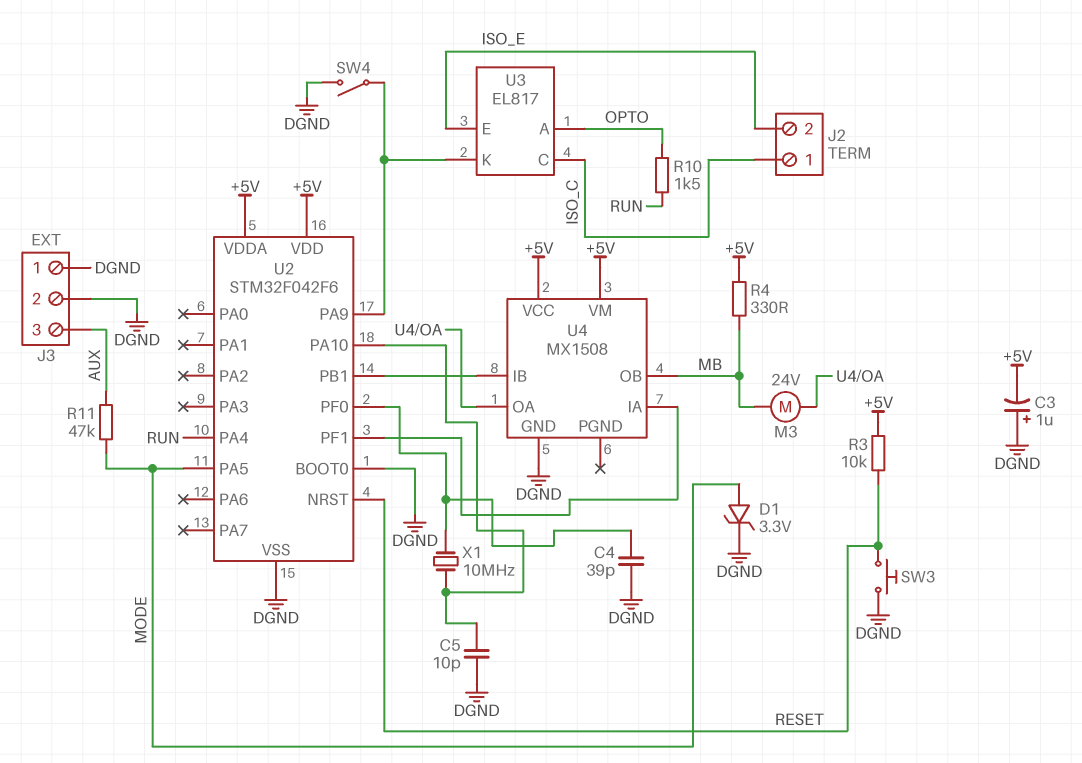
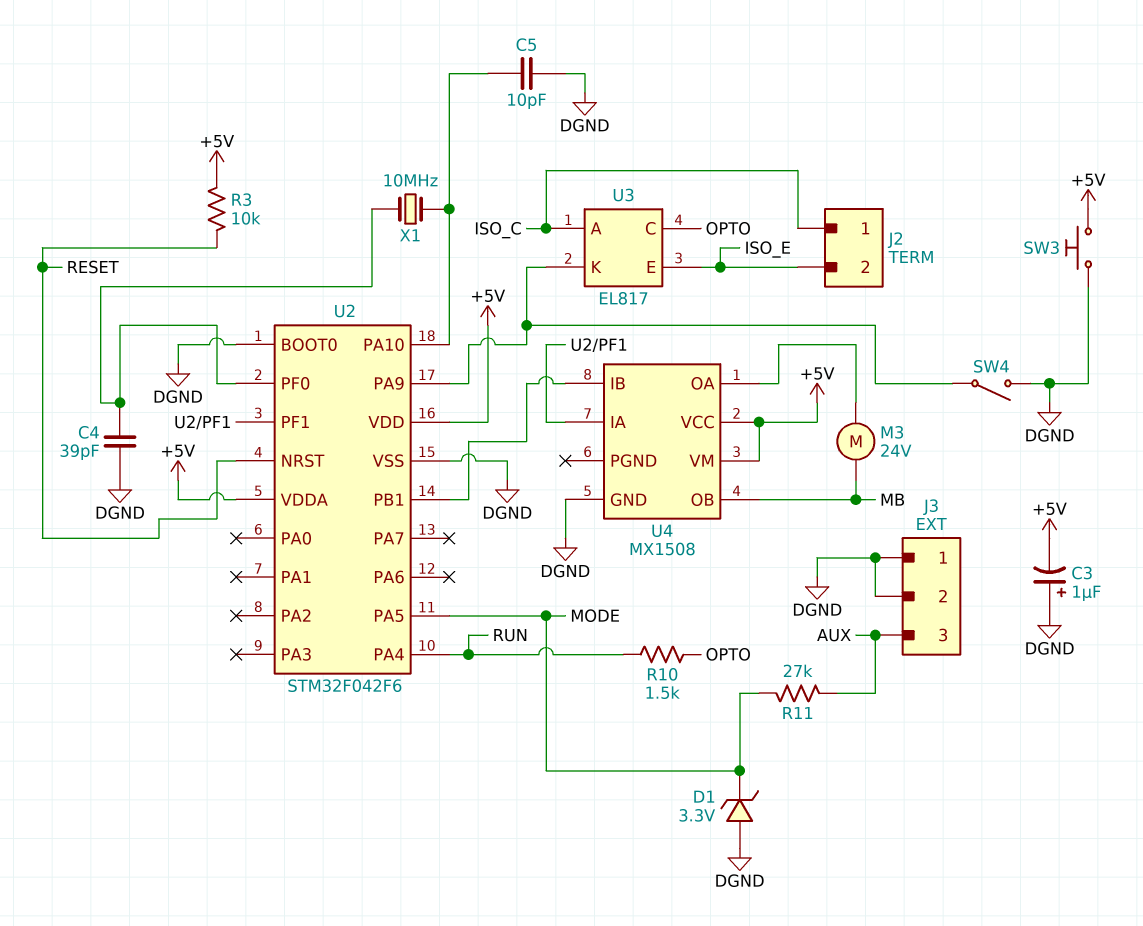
D1: zener 3.3V (A MODE, K DGND) -> zener 3.3V (A DGND, K MODE)
R4: 330 (+5V, MB) -> none
R11: 47k (AUX, MODE) -> 27k (AUX, MODE)
SW3: button (DGND, RESET) -> button (+5V, DGND)
U3 pin A: OPTO -> ISO_C
U3 pin C: ISO_C -> OPTO

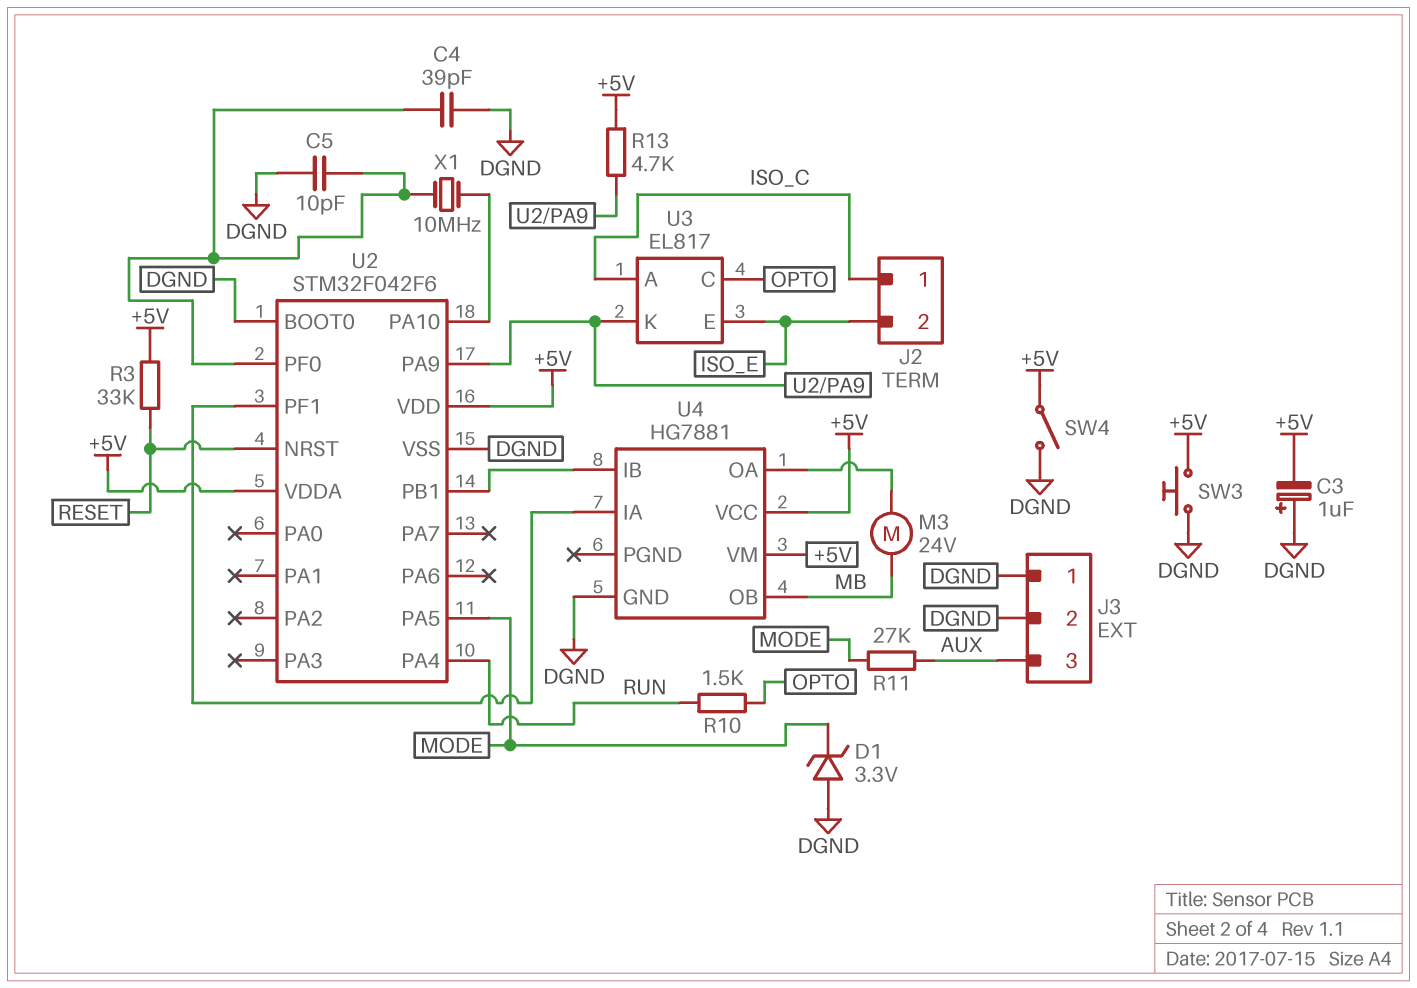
C5: 10pF (DGND, U2/PA10) -> 10pF (DGND, U2/PF0)
R3: 10k (+5V, RESET) -> 33k (+5V, RESET)
R13: none -> 4.7k (+5V, U2/PA9)
SW4: switch (DGND, U2/PA9) -> switch (+5V, DGND)
U4: MX1508 -> HG7881

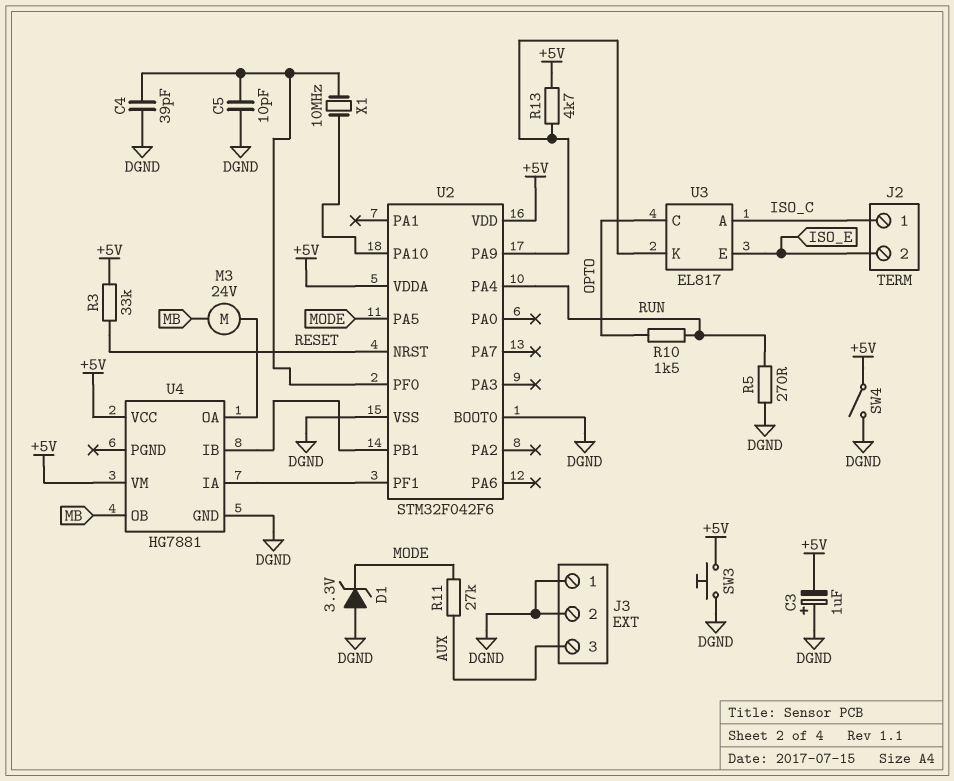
R5: none -> 270 (DGND, RUN)

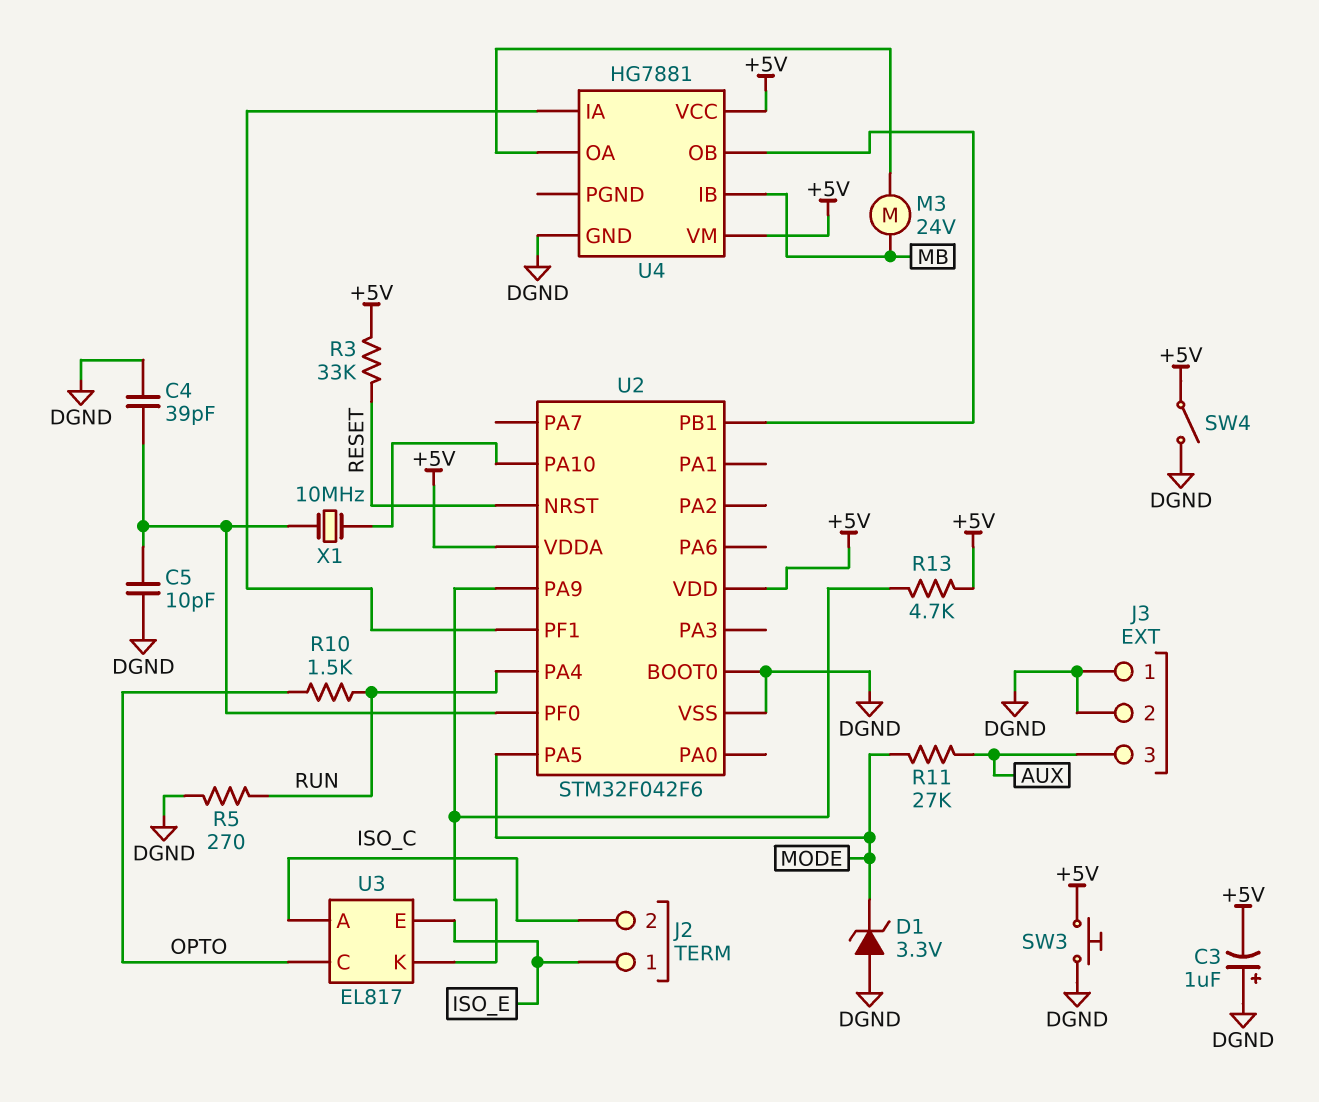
J2 pin 1: ISO_C -> ISO_E
J2 pin 2: ISO_E -> ISO_C
U4 pin IB: U2/PB1 -> MB
U4 pin OB: MB -> U2/PB1

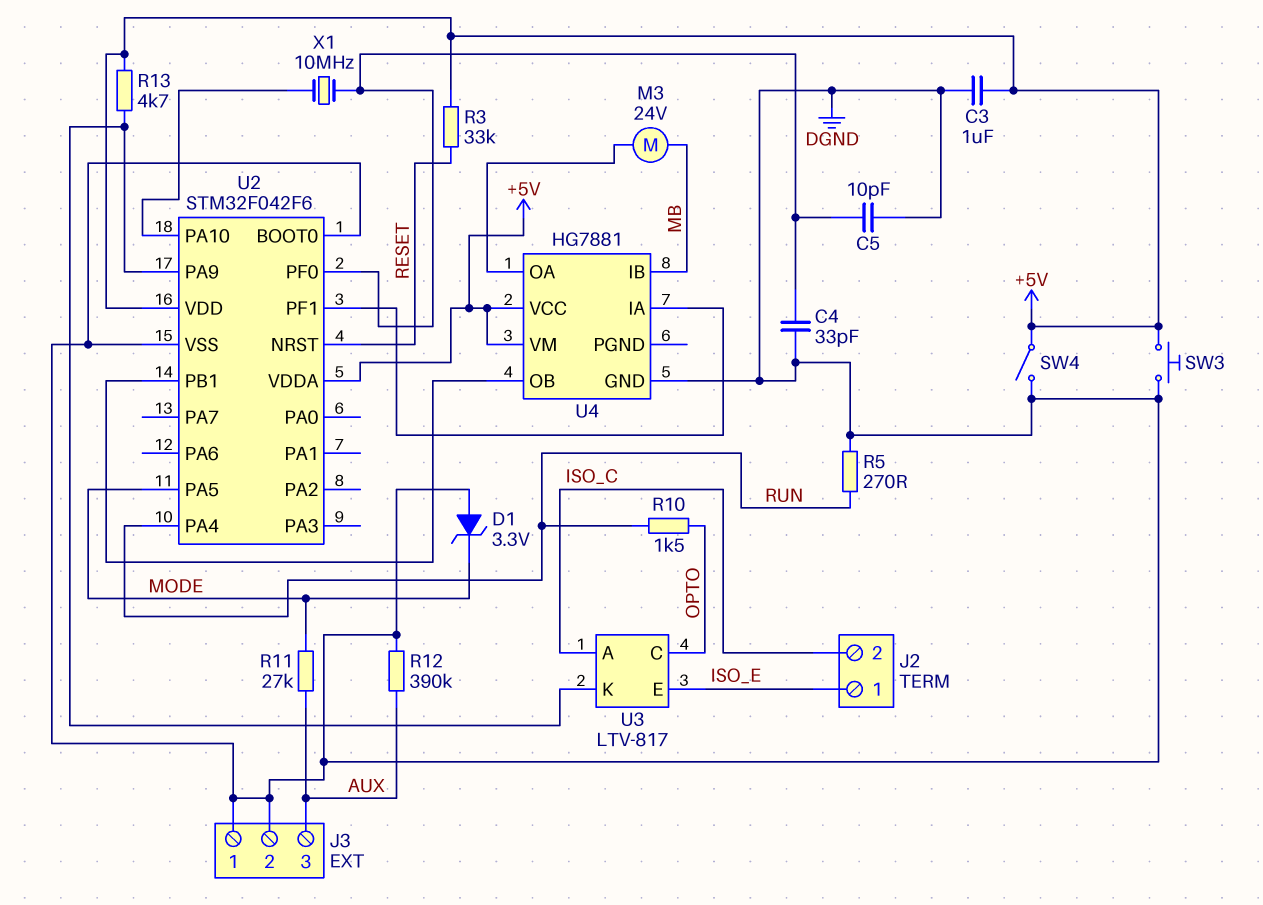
C3: 1uF (plus DGND, minus +5V) -> 1uF (+5V, DGND)
C4: 39pF (DGND, U2/PF0) -> 33pF (DGND, U2/PF0)
R12: none -> 390k (AUX, DGND)
U3: EL817 -> LTV-817

